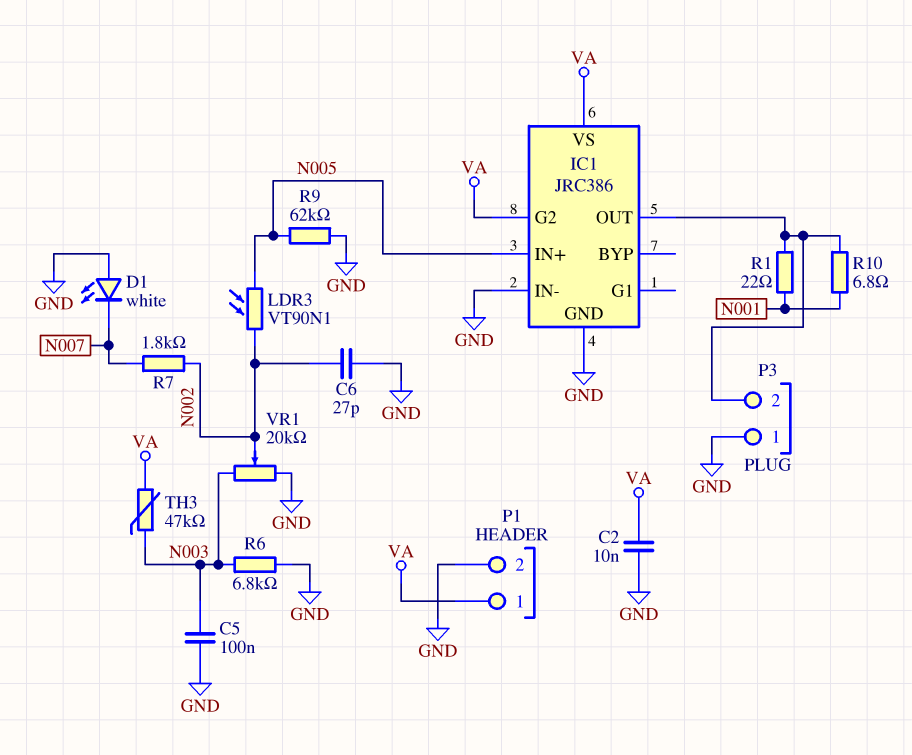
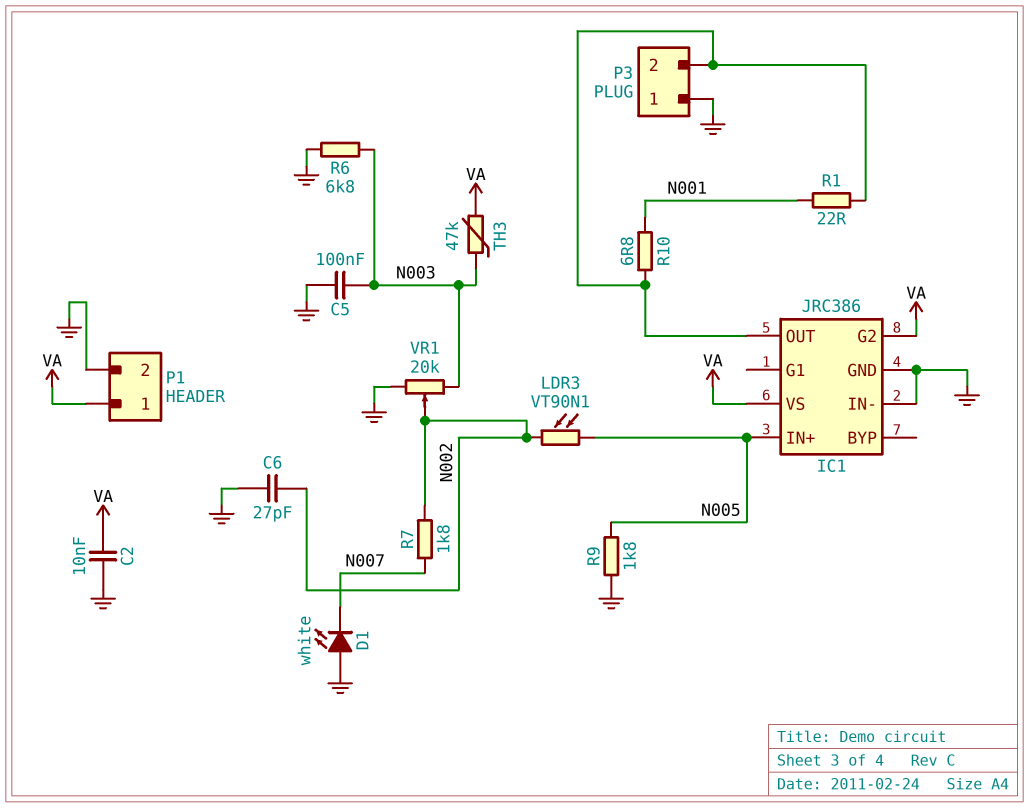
R9: 62k (GND, N005) -> 1.8k (GND, N005)

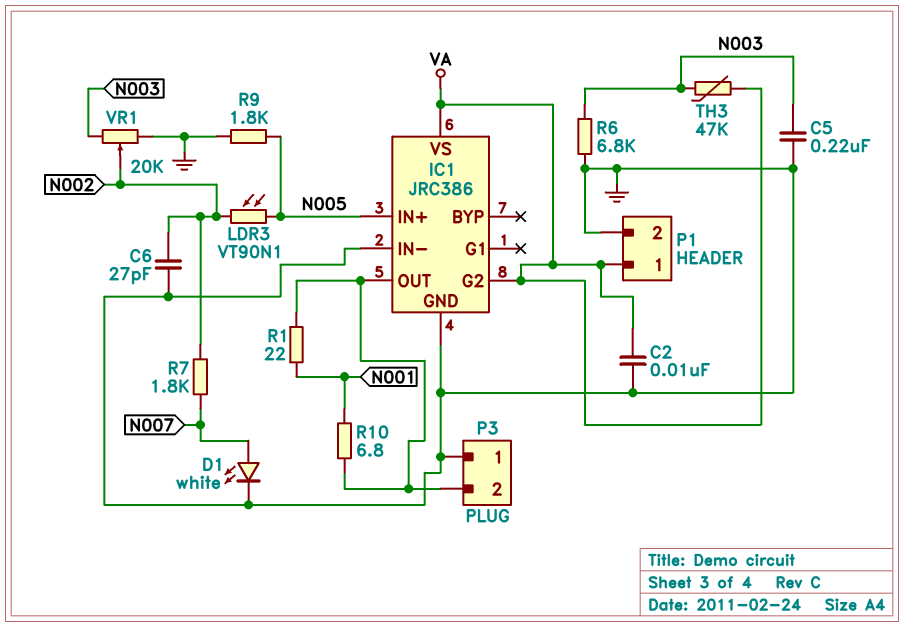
C5: 100nF (GND, N003) -> 220nF (GND, N003)
D1: LED white (A GND, K N007) -> LED white (A N007, K GND)

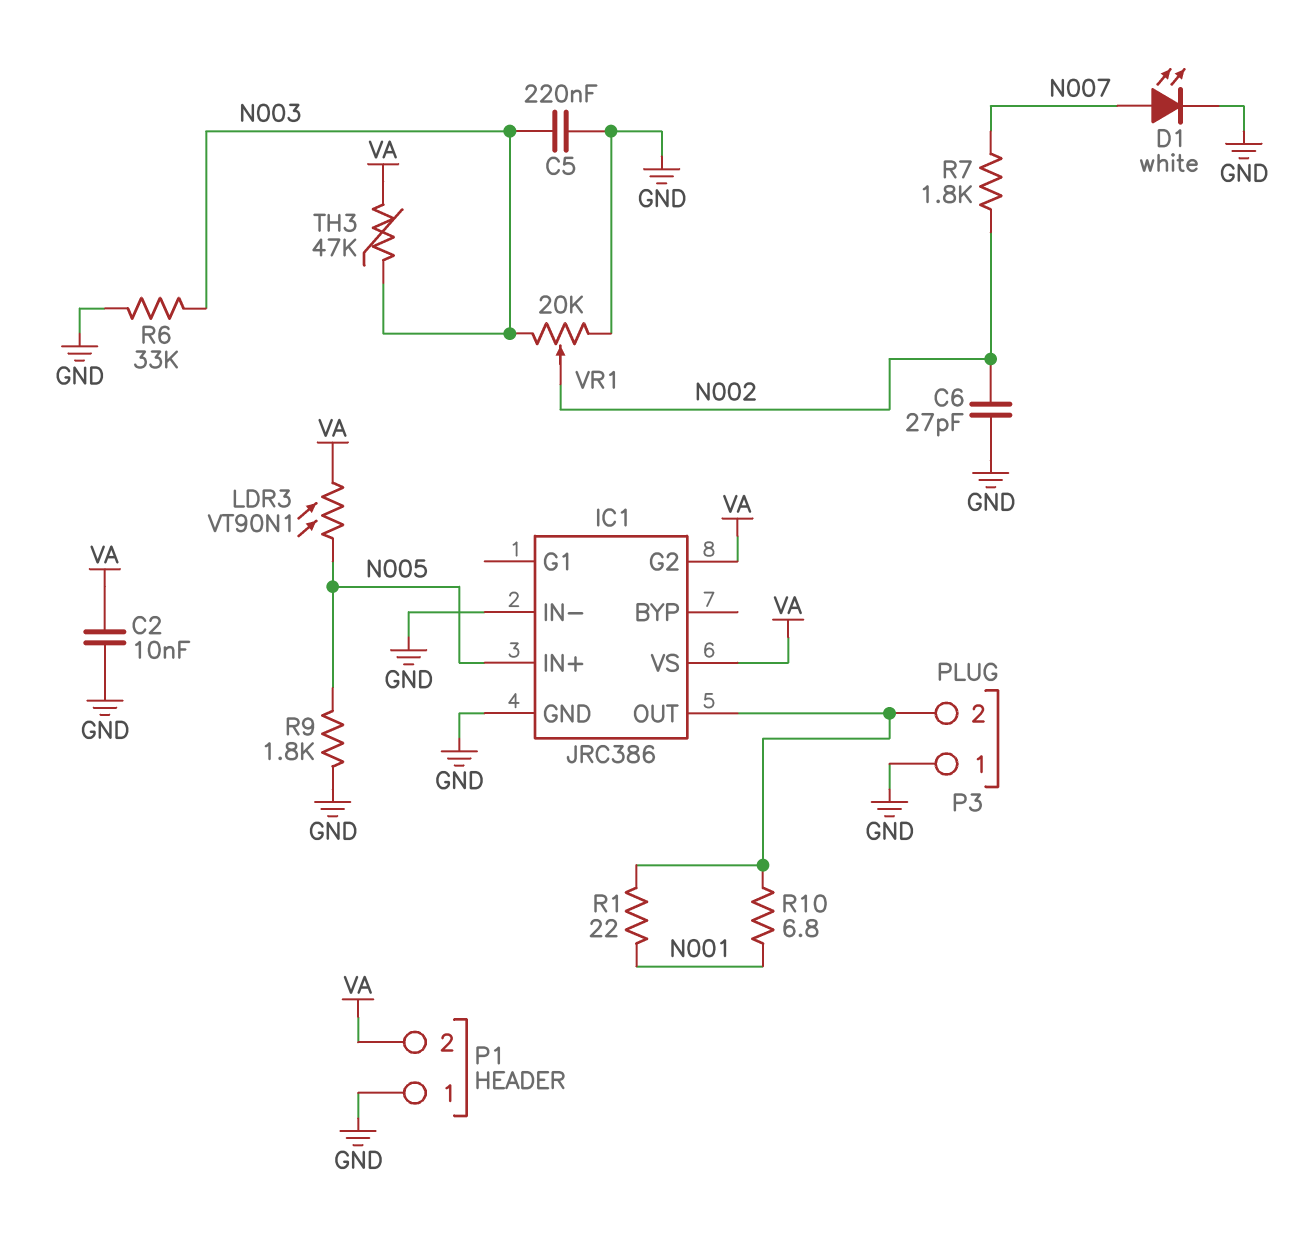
LDR3: VT90N1 (N002, N005) -> VT90N1 (N005, VA)
P1 pin 1: VA -> GND
P1 pin 2: GND -> VA
R6: 6.8k (GND, N003) -> 33k (GND, N003)

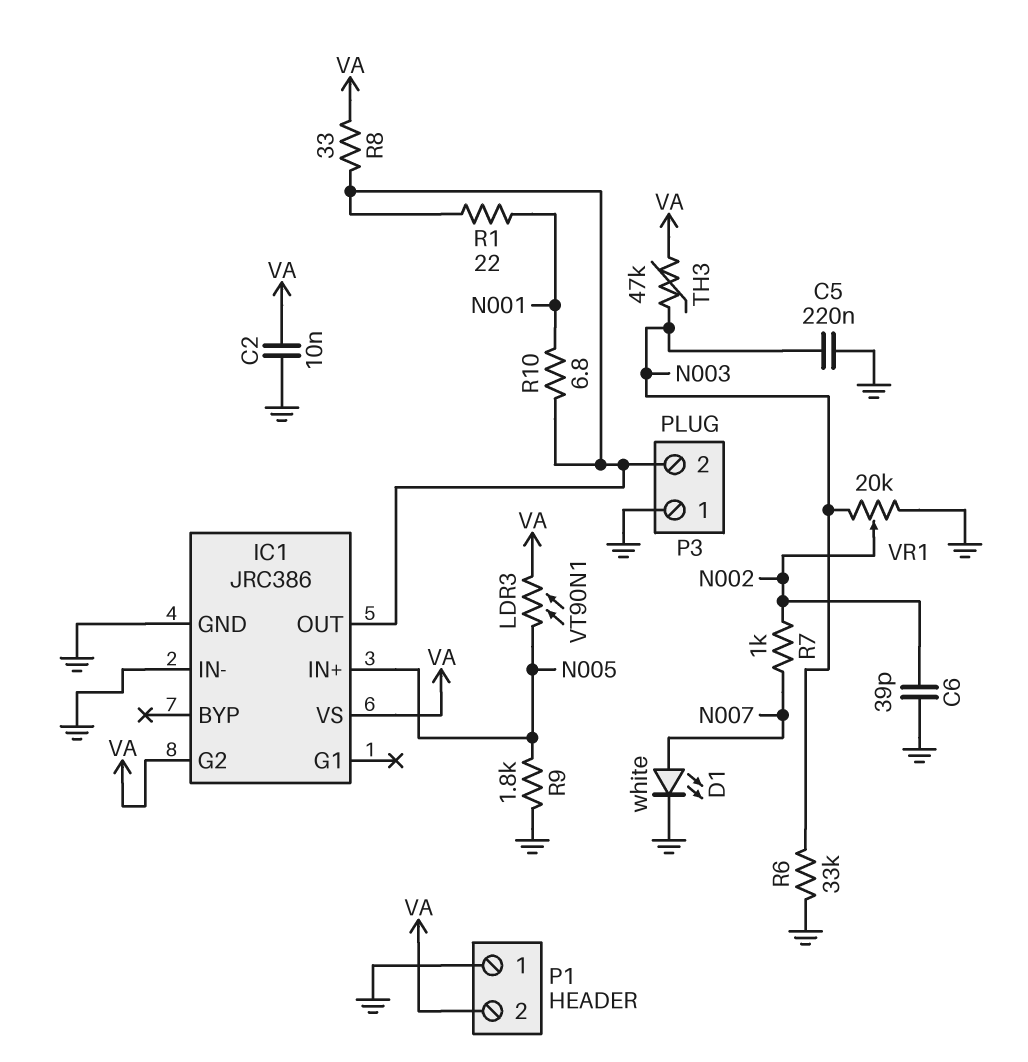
C6: 27pF (GND, N002) -> 39pF (GND, N002)
R7: 1.8k (N002, N007) -> 1k (N002, N007)
R8: none -> 33 (IC1/OUT, VA)

